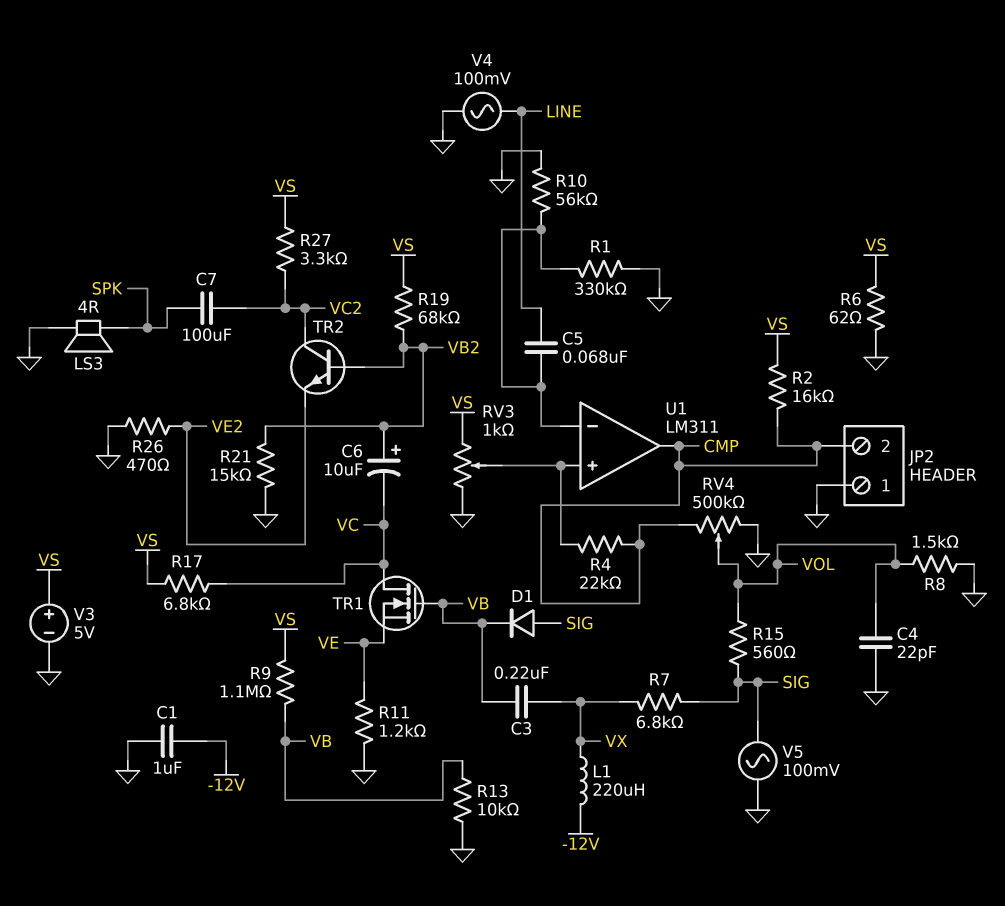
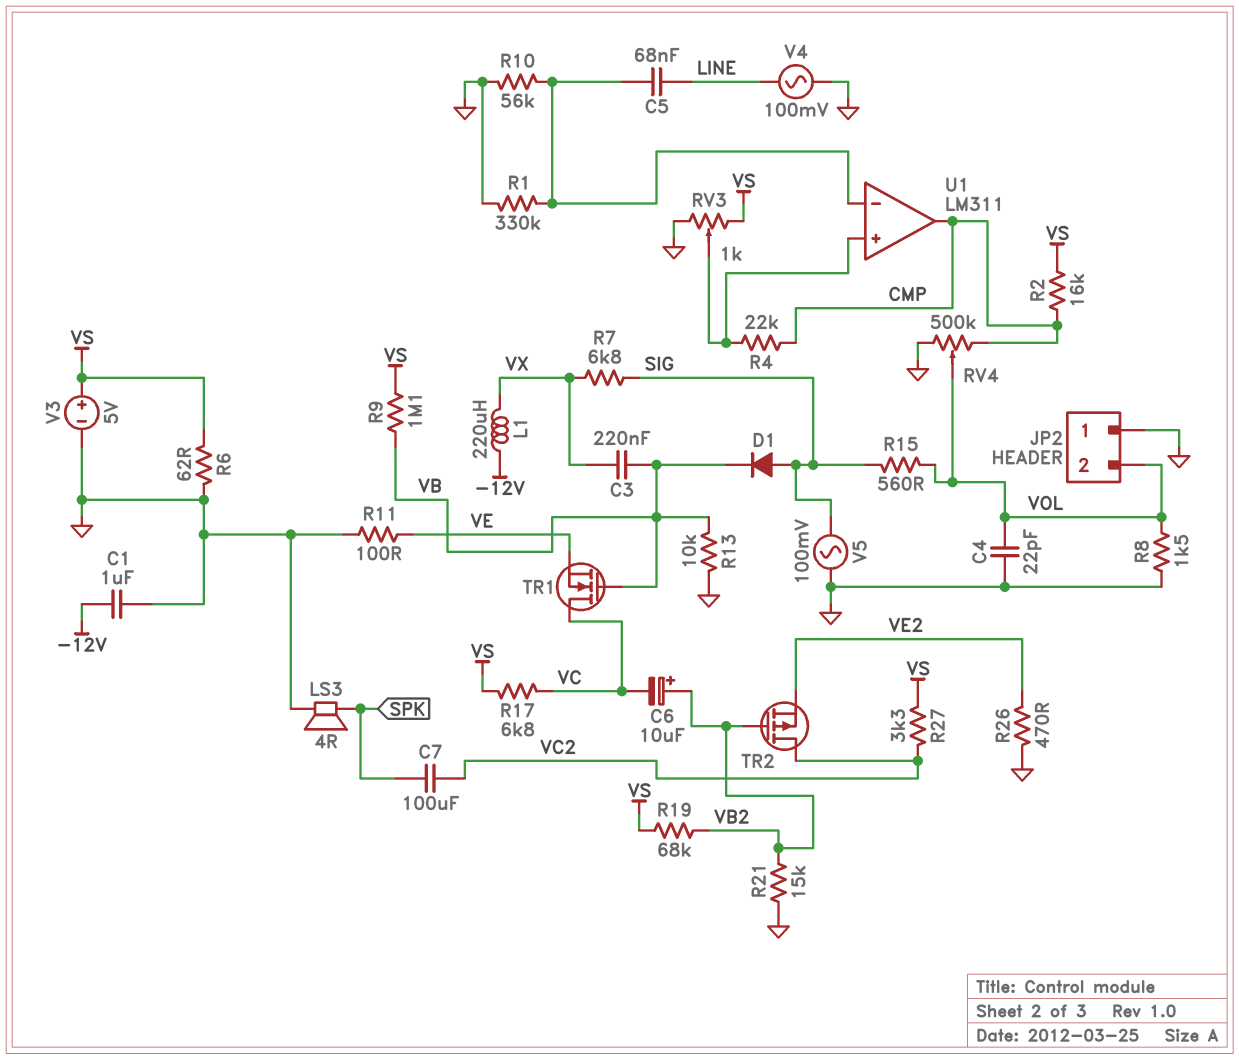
JP2 pin 2: CMP -> VOL
R11: 1.2k (GND, VE) -> 100 (GND, VE)
TR2: NPN (B VB2, C VC2, E VE2) -> PMOS (G VB2, D VC2, S VE2)

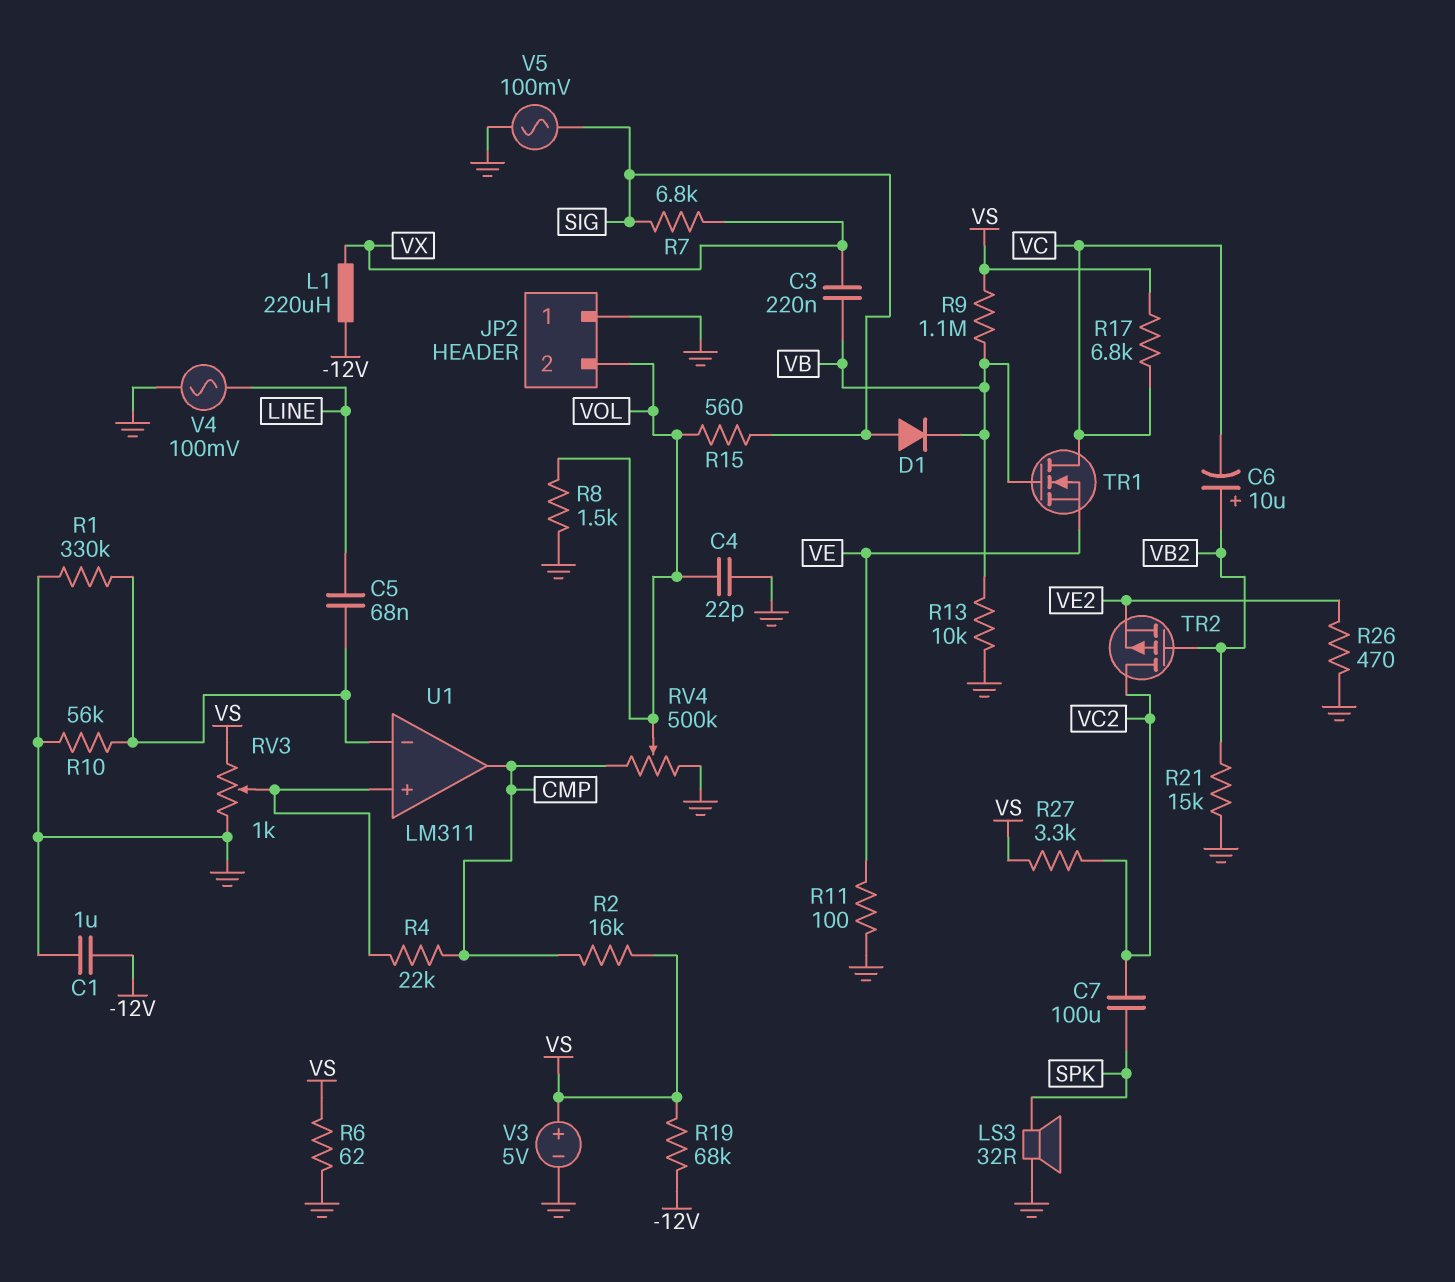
LS3: speaker 4R (GND, SPK) -> speaker 32R (GND, SPK)
R19: 68k (VB2, VS) -> 68k (-12V, VS)

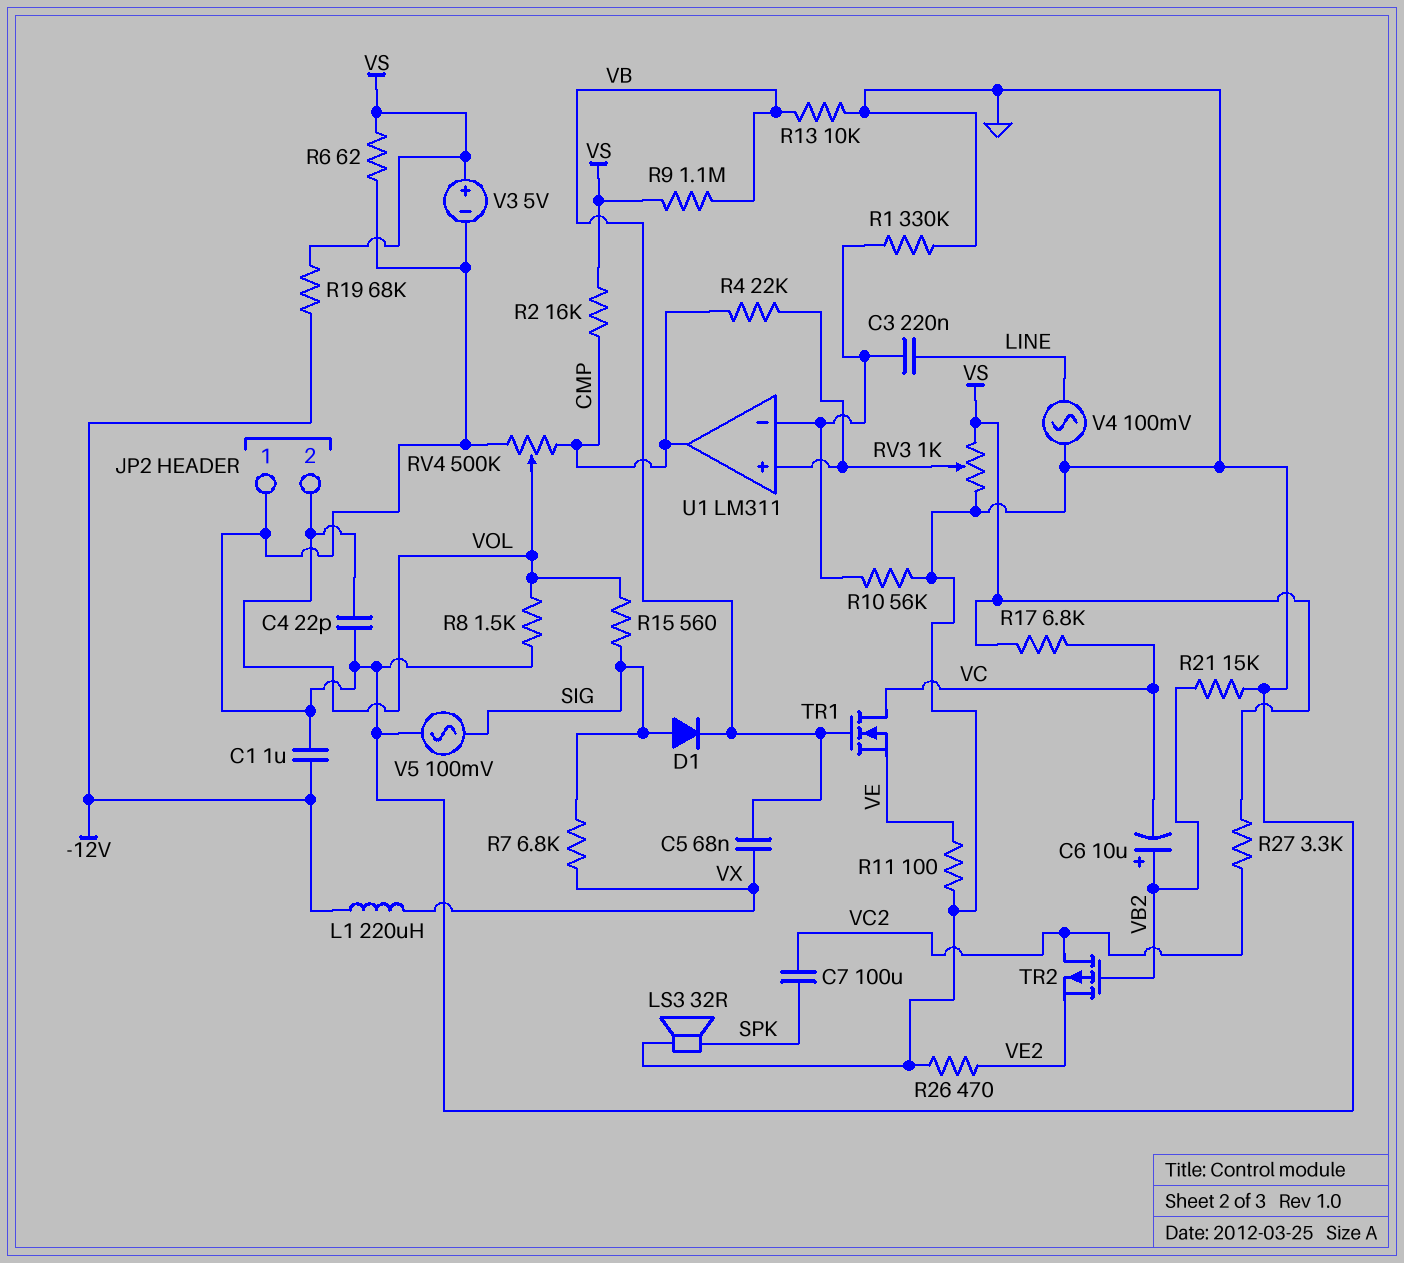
C3: 220nF (VB, VX) -> 220nF (LINE, U1/in-)
C5: 68nF (LINE, U1/in-) -> 68nF (VB, VX)

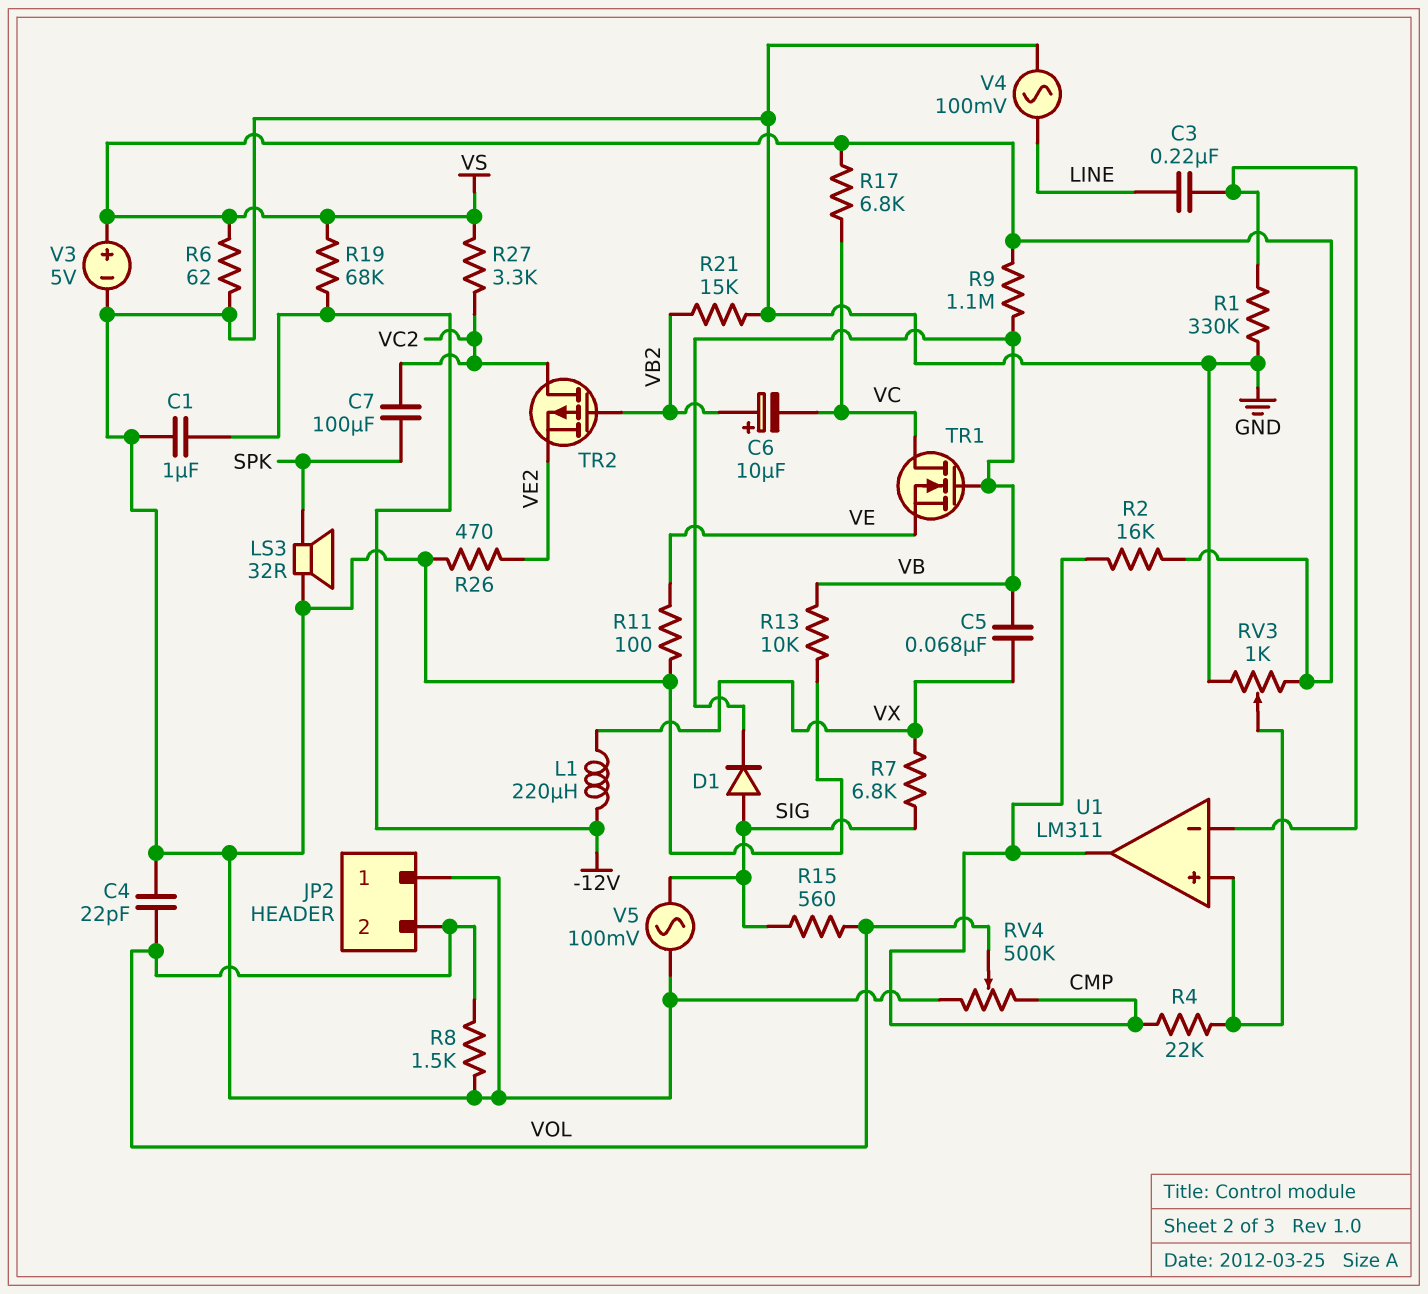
R10: 56k (GND, U1/in-) -> none

